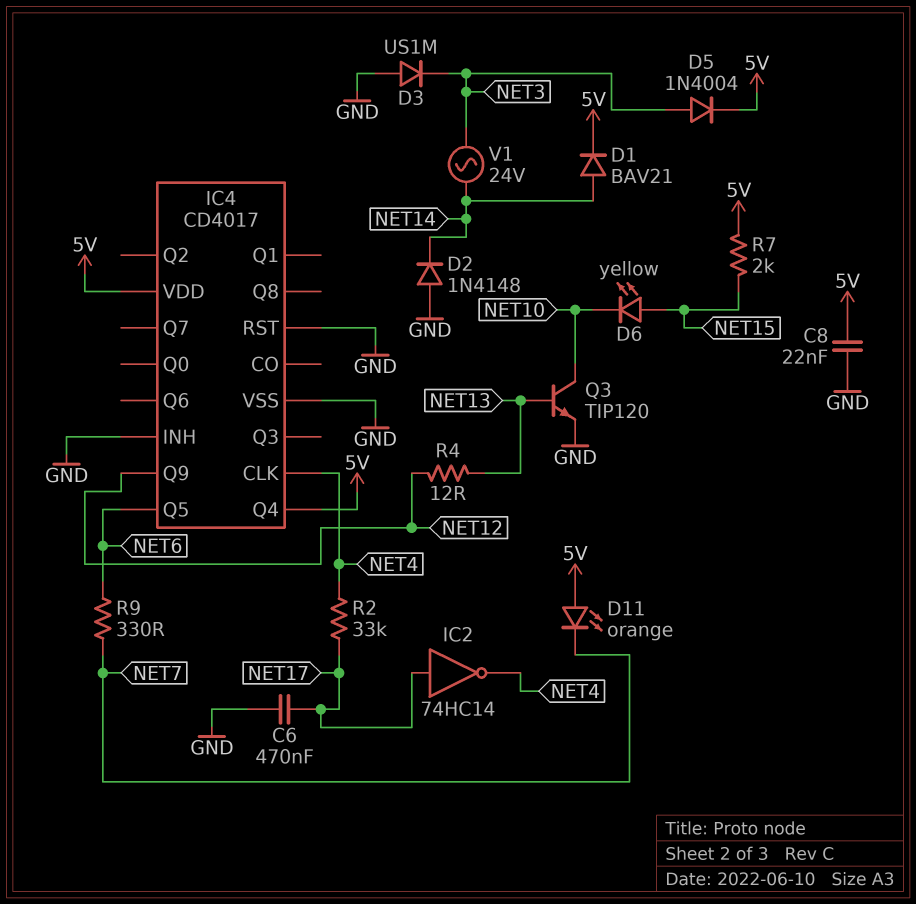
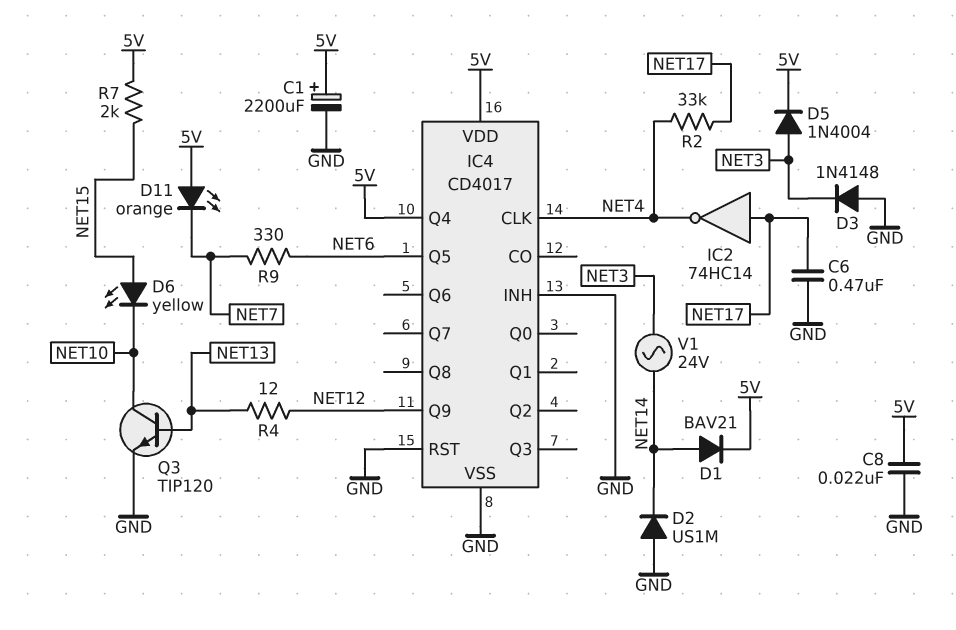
C1: none -> 2200uF (plus 5V, minus GND)
D2: diode 1N4148 (A GND, K NET14) -> diode US1M (A GND, K NET14)
D3: diode US1M (A GND, K NET3) -> diode 1N4148 (A GND, K NET3)

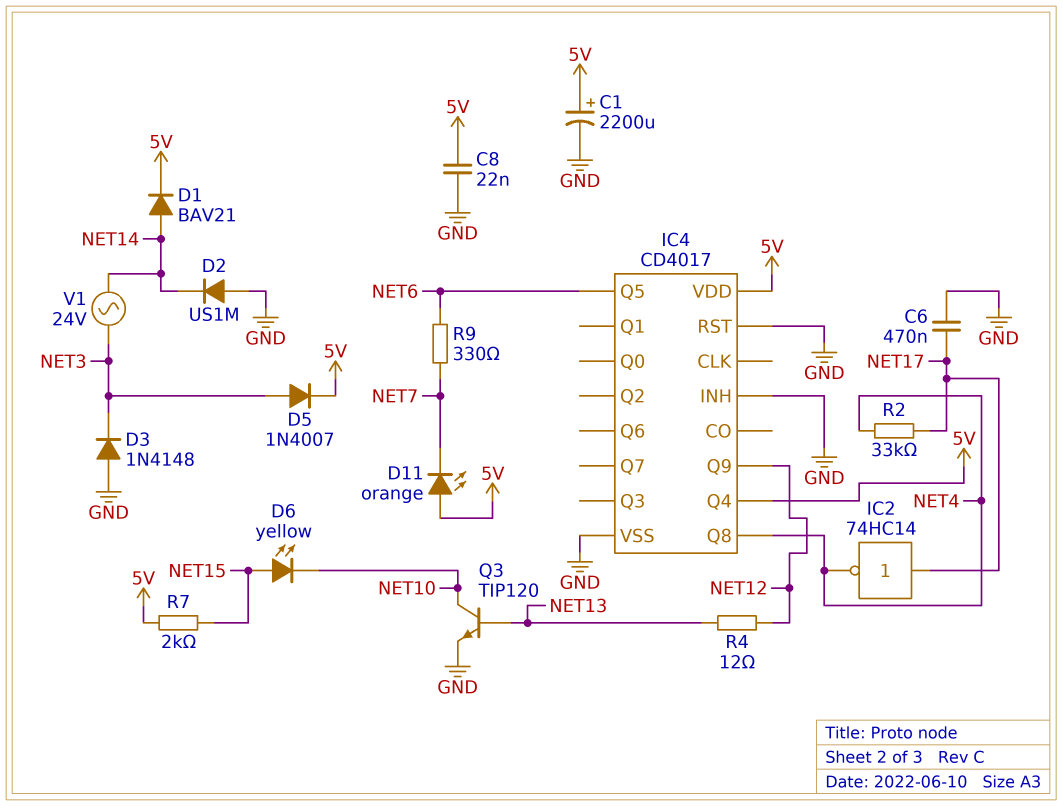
D5: diode 1N4004 (A NET3, K 5V) -> diode 1N4007 (A NET3, K 5V)
IC4 pin CLK: NET4 -> none
IC4 pin Q8: none -> NET4

